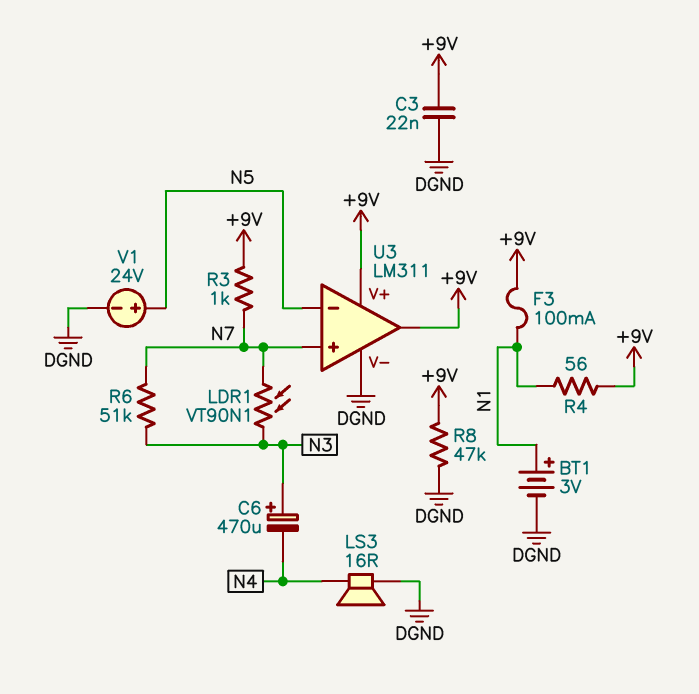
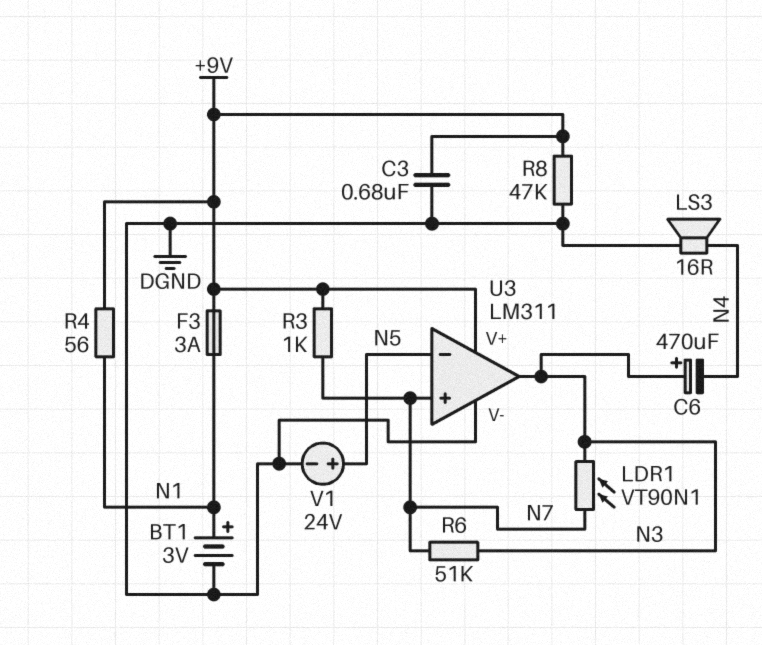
C3: 22nF (+9V, DGND) -> 680nF (+9V, DGND)
F3: 100mA (+9V, N1) -> 3A (+9V, N1)
U3 pin out: +9V -> N3

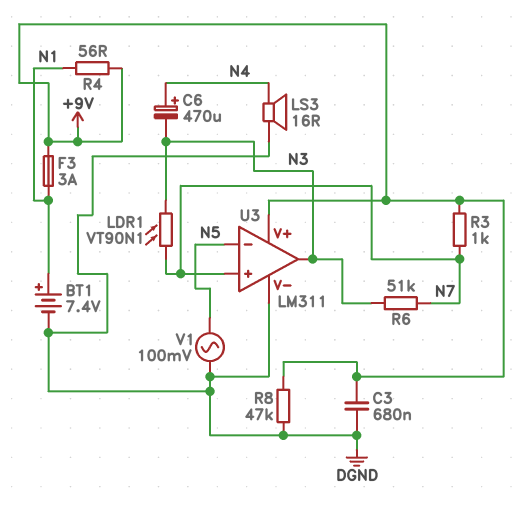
BT1: 3V (plus N1, minus DGND) -> 7.4V (plus N1, minus DGND)
C6: 470uF (plus N3, minus N4) -> 470uF (plus N4, minus N3)
V1: 24V (plus N5, minus DGND) -> AC 100mV (DGND, N5)

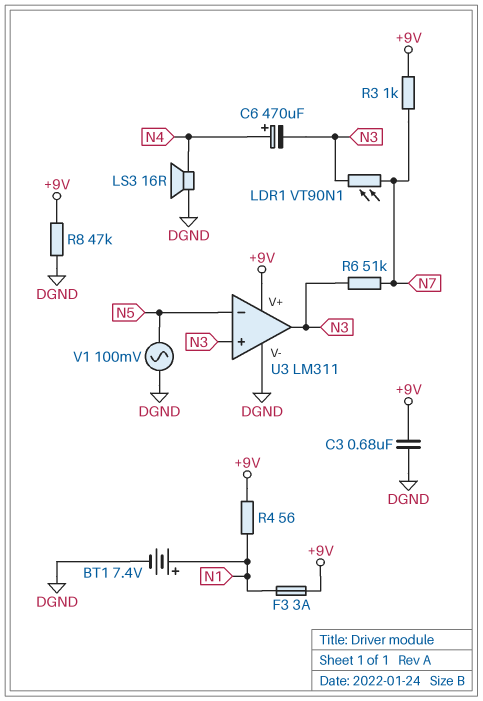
U3 pin in+: N7 -> N3

